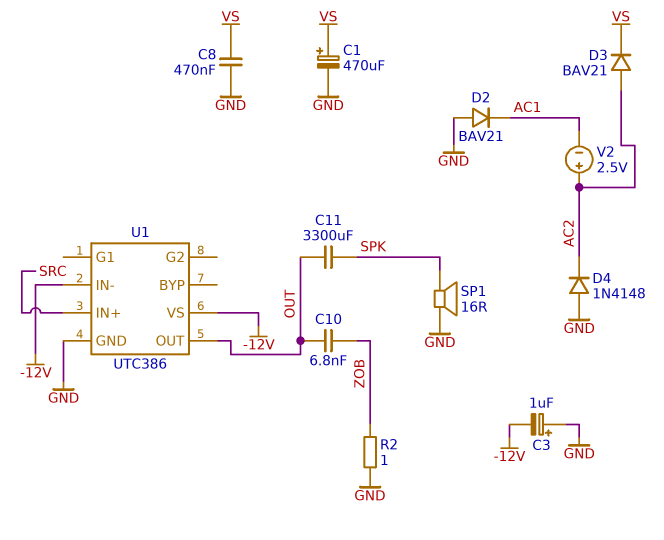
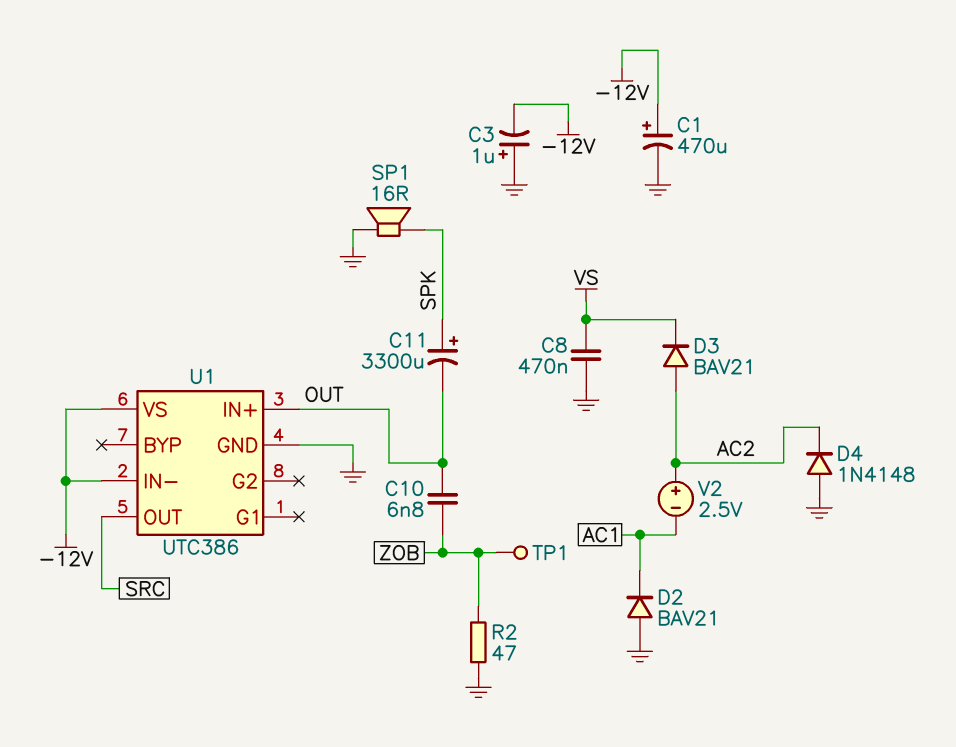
C1: 470uF (plus VS, minus GND) -> 470uF (plus -12V, minus GND)
C11: 3300uF (OUT, SPK) -> 3300uF (plus SPK, minus OUT)
R2: 1 (GND, ZOB) -> 47 (GND, ZOB)
TP1: none -> test point (ZOB)
U1 pin IN+: SRC -> OUT
U1 pin OUT: OUT -> SRC

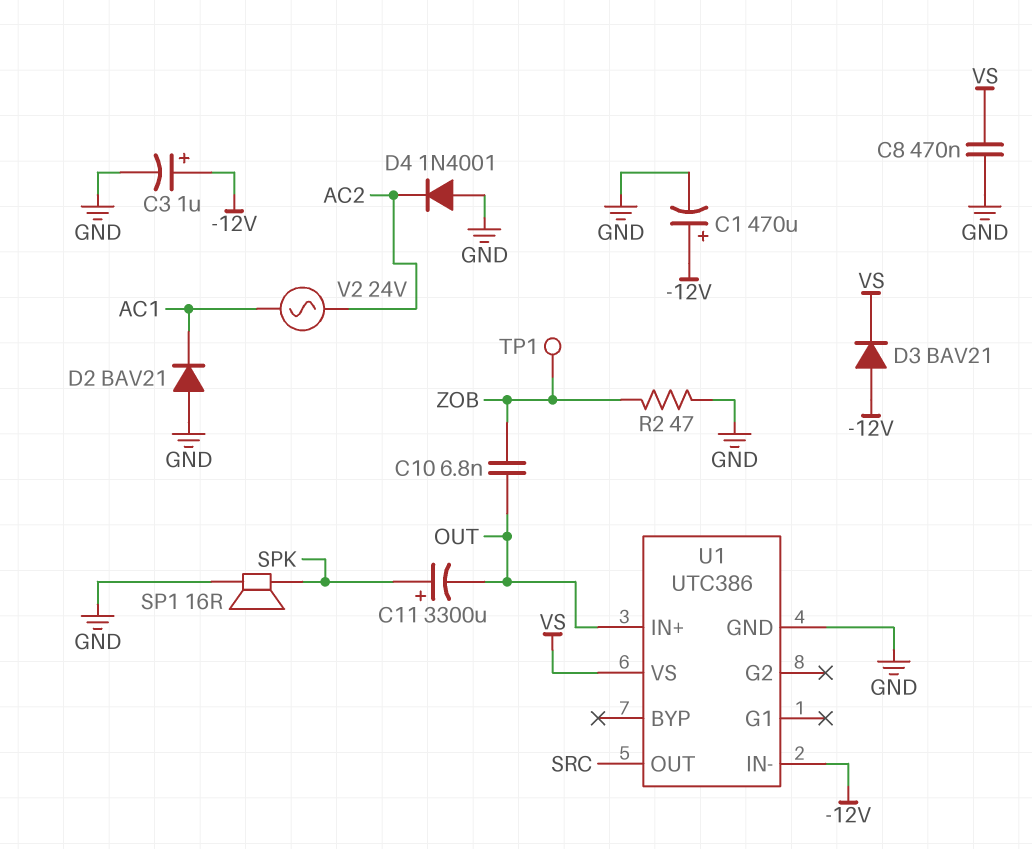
C3: 1uF (plus GND, minus -12V) -> 1uF (plus -12V, minus GND)
D3: diode BAV21 (A AC2, K VS) -> diode BAV21 (A -12V, K VS)
D4: diode 1N4148 (A GND, K AC2) -> diode 1N4001 (A GND, K AC2)
U1 pin VS: -12V -> VS
V2: 2.5V (plus AC2, minus AC1) -> AC 24V (AC1, AC2)

